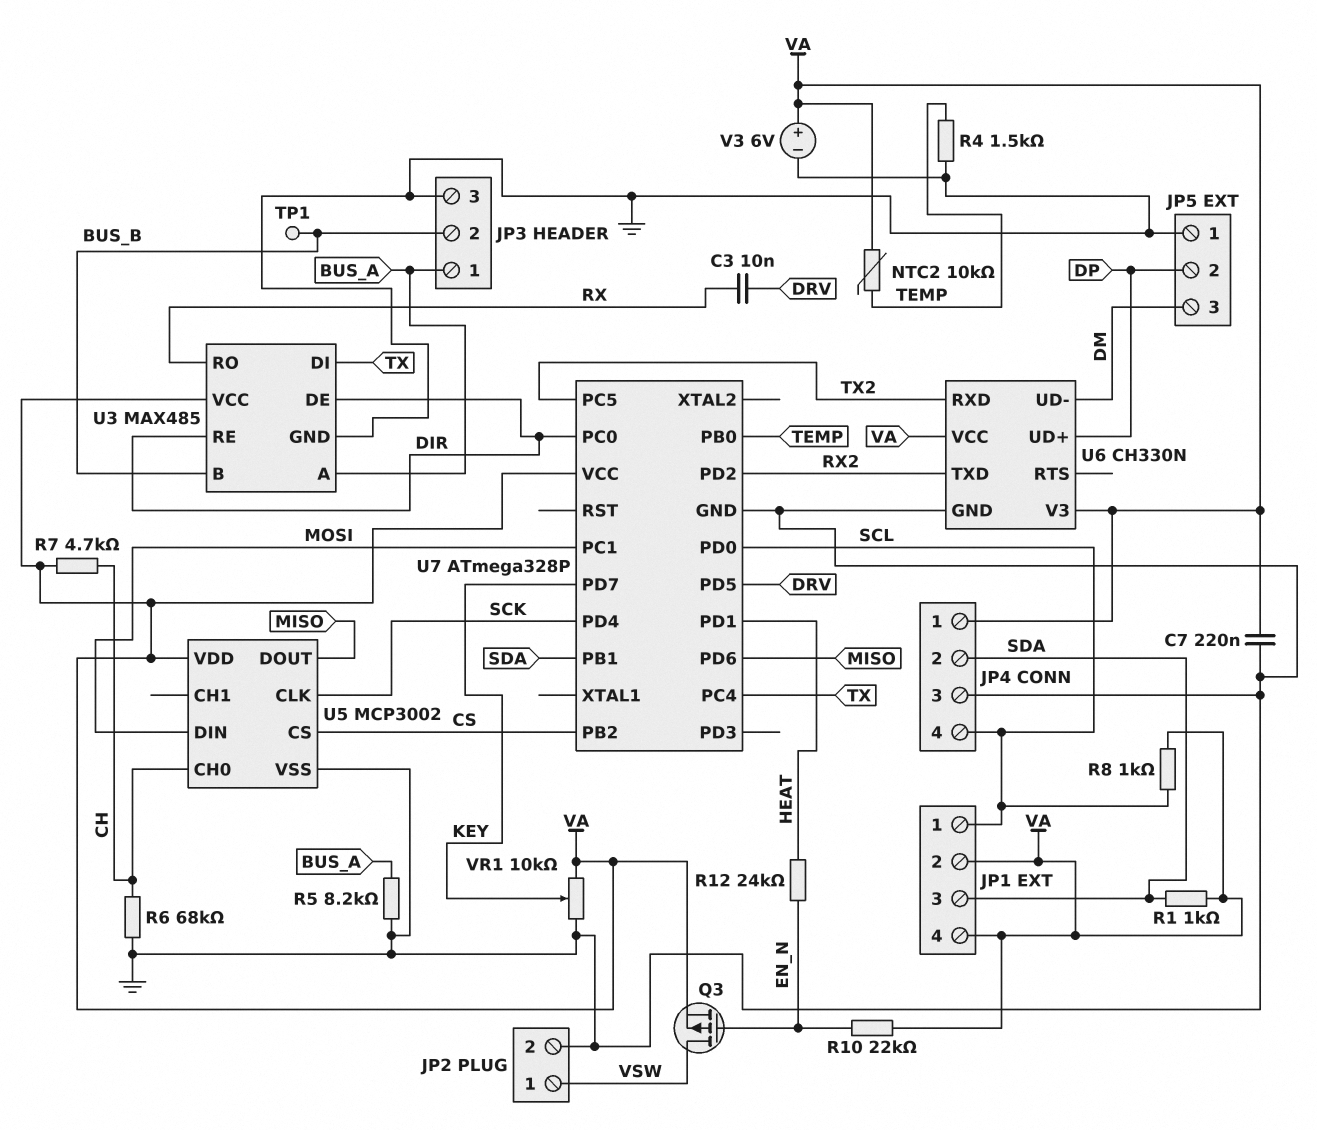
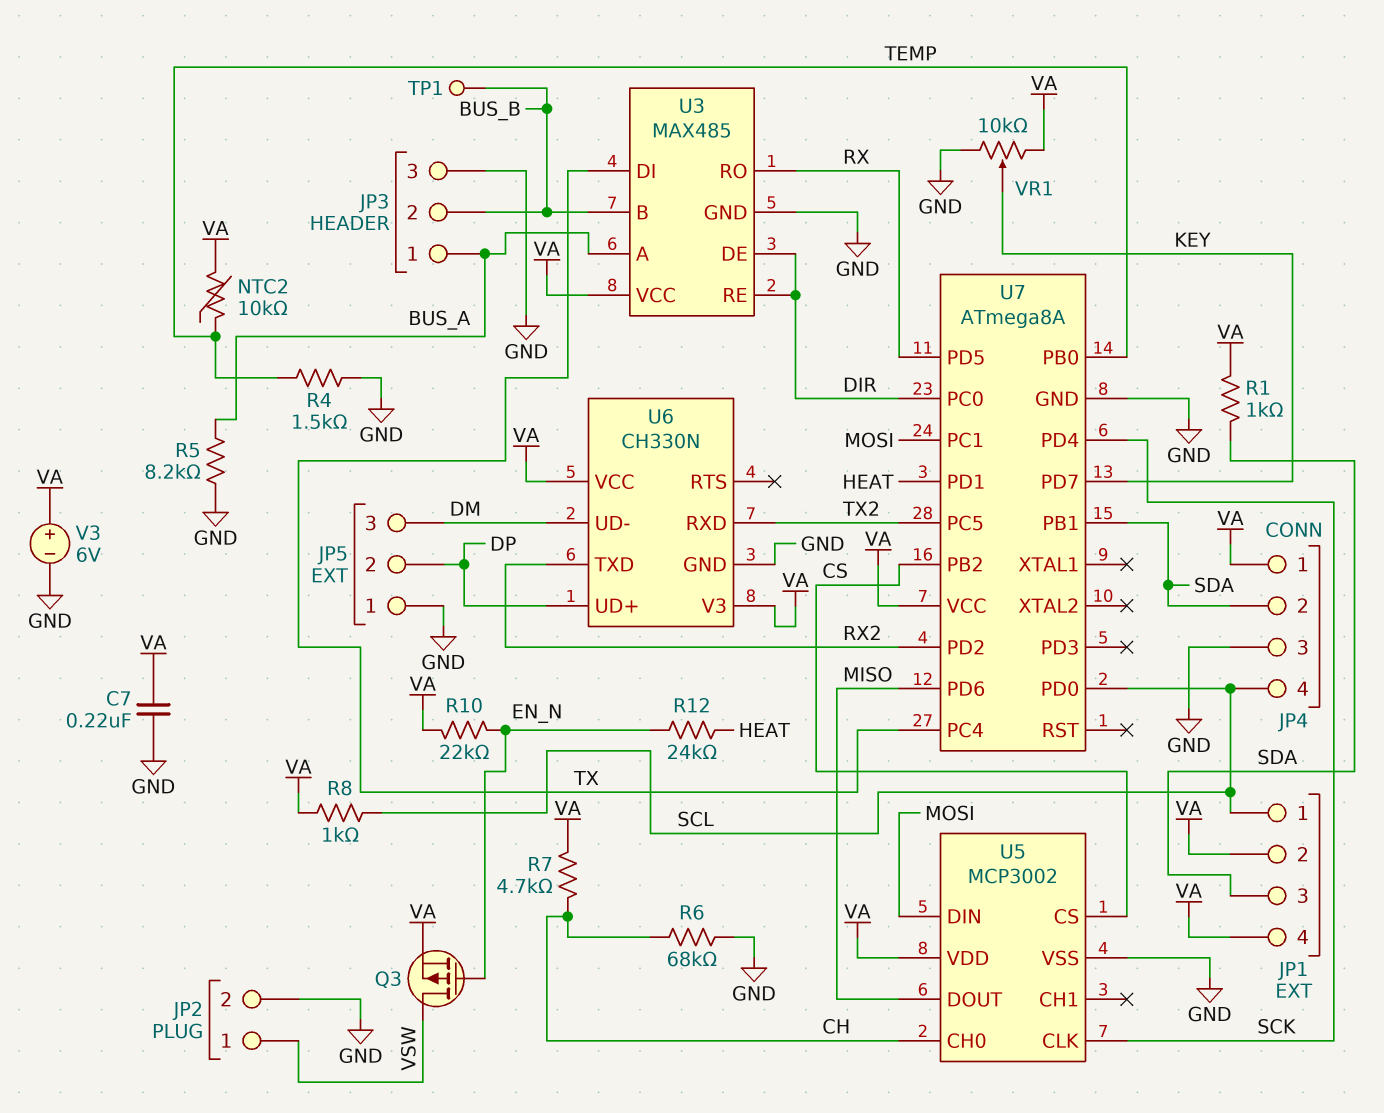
C3: 10nF (DRV, RX) -> none
U7: ATmega328P -> ATmega8A
U7 pin PD5: DRV -> RX

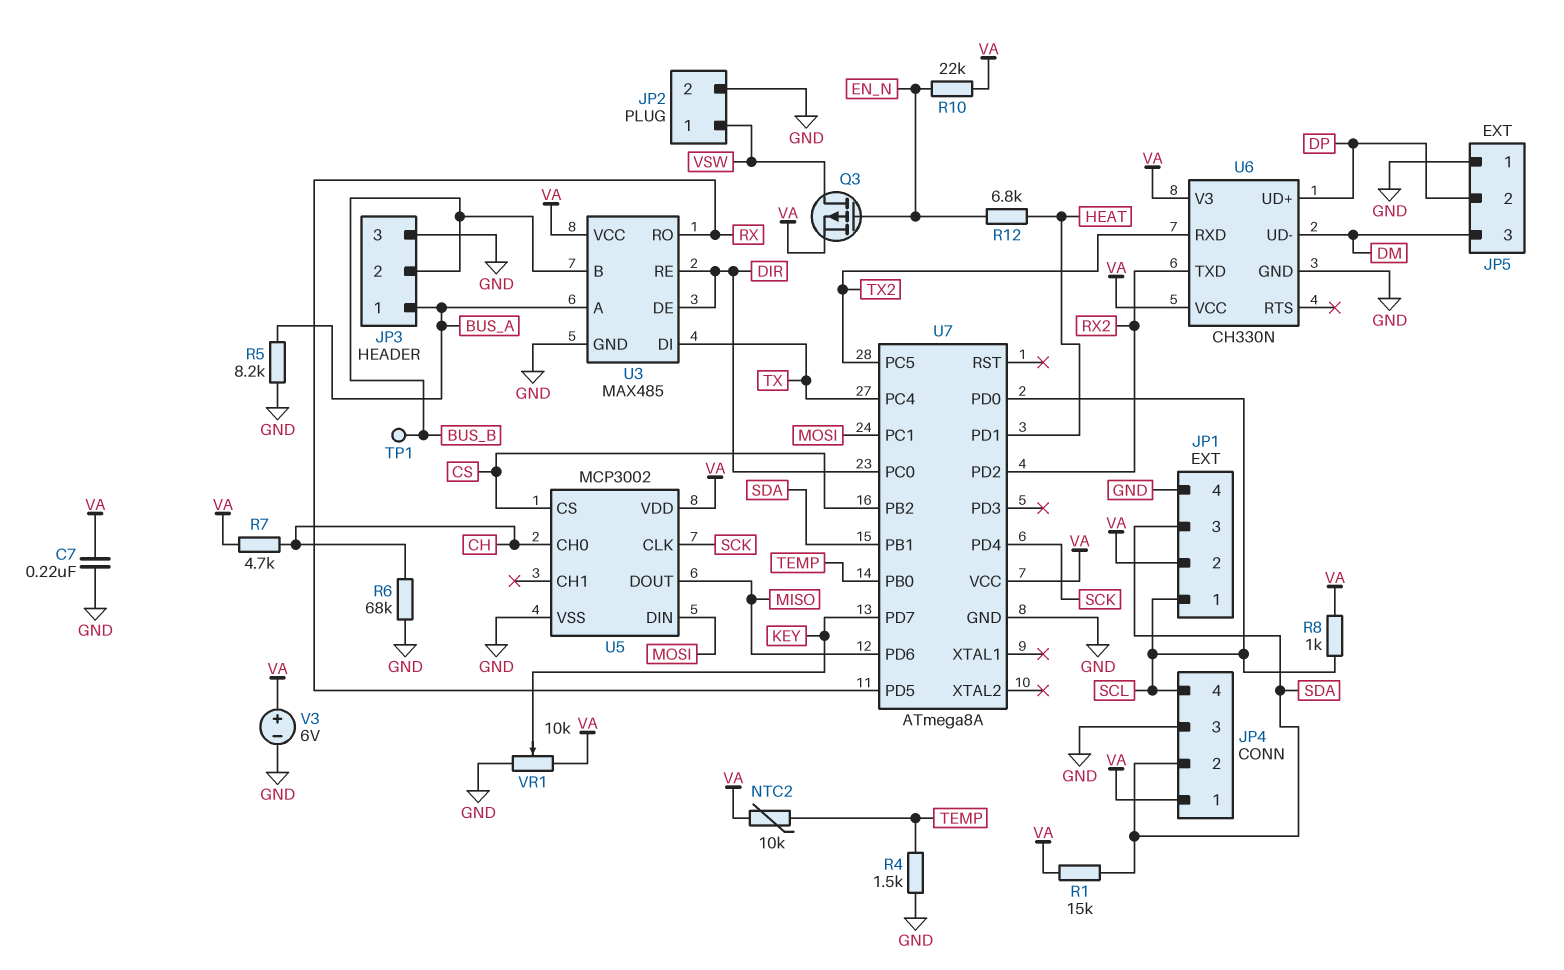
JP1 pin 4: VA -> GND
R1: 1k (SDA, VA) -> 15k (SDA, VA)
R12: 24k (EN_N, HEAT) -> 6.8k (EN_N, HEAT)

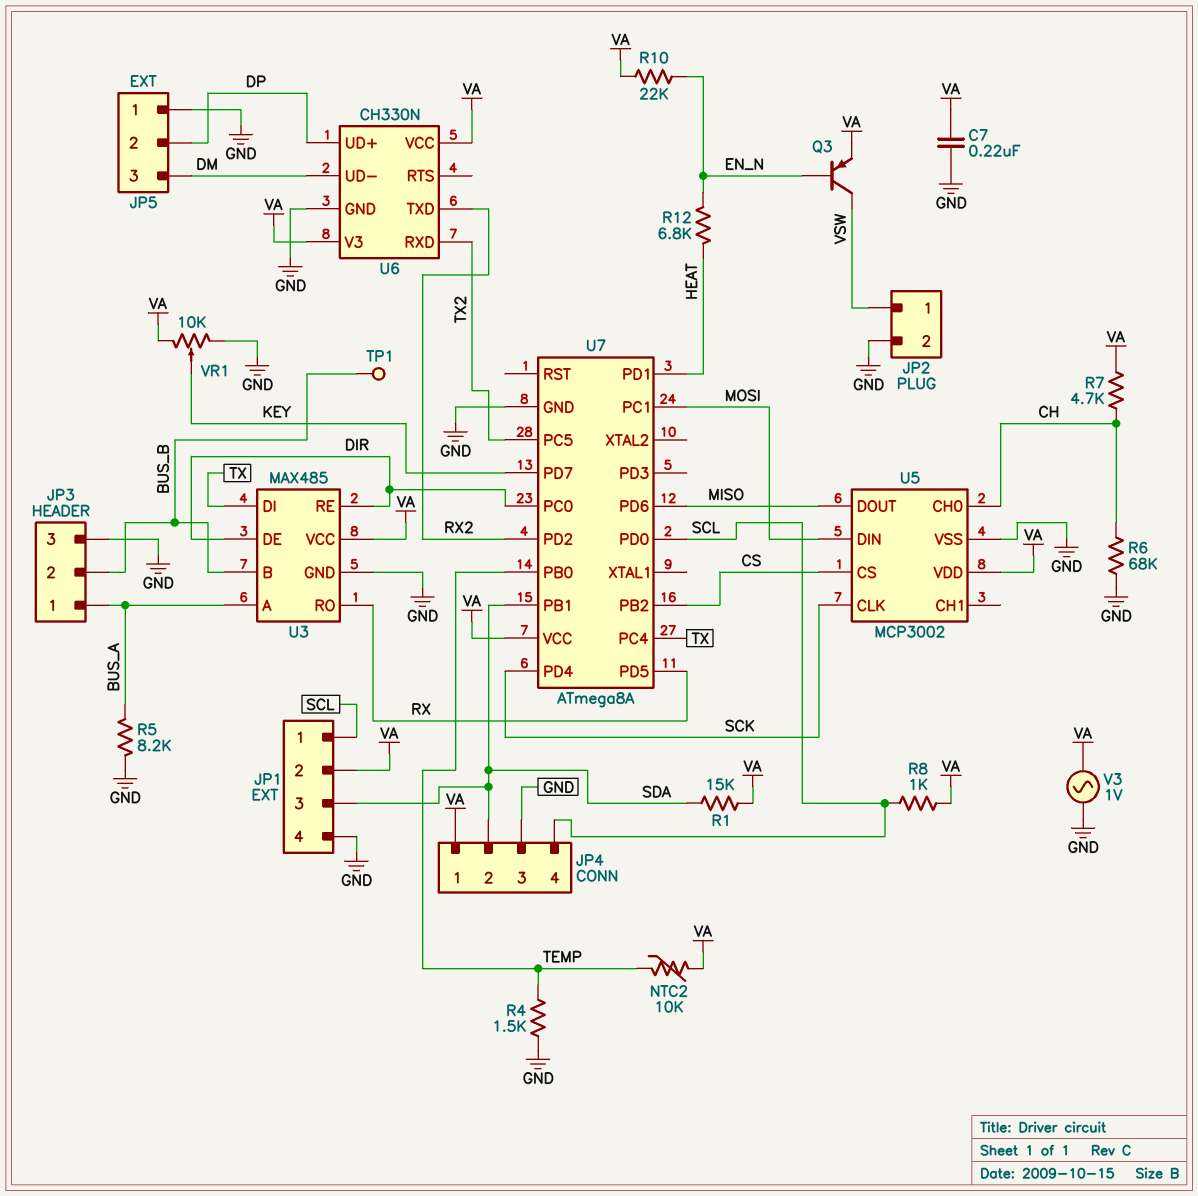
Q3: PMOS (G EN_N, D VSW, S VA) -> PNP (B EN_N, C VSW, E VA)
V3: 6V (plus VA, minus GND) -> AC 1V (GND, VA)

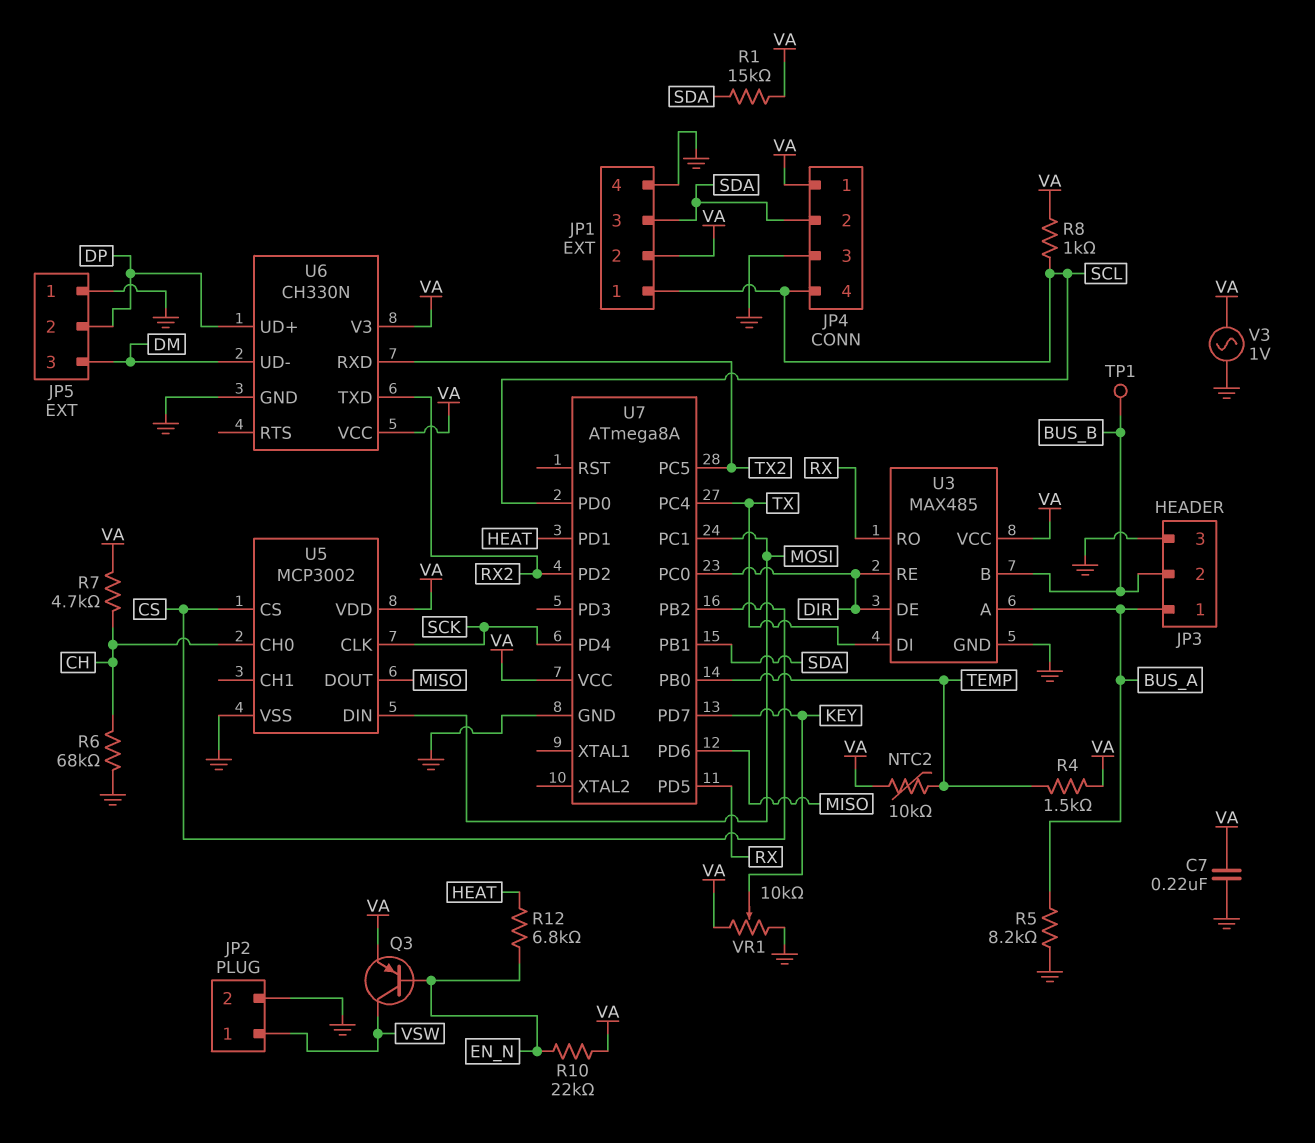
R4: 1.5k (GND, TEMP) -> 1.5k (TEMP, VA)

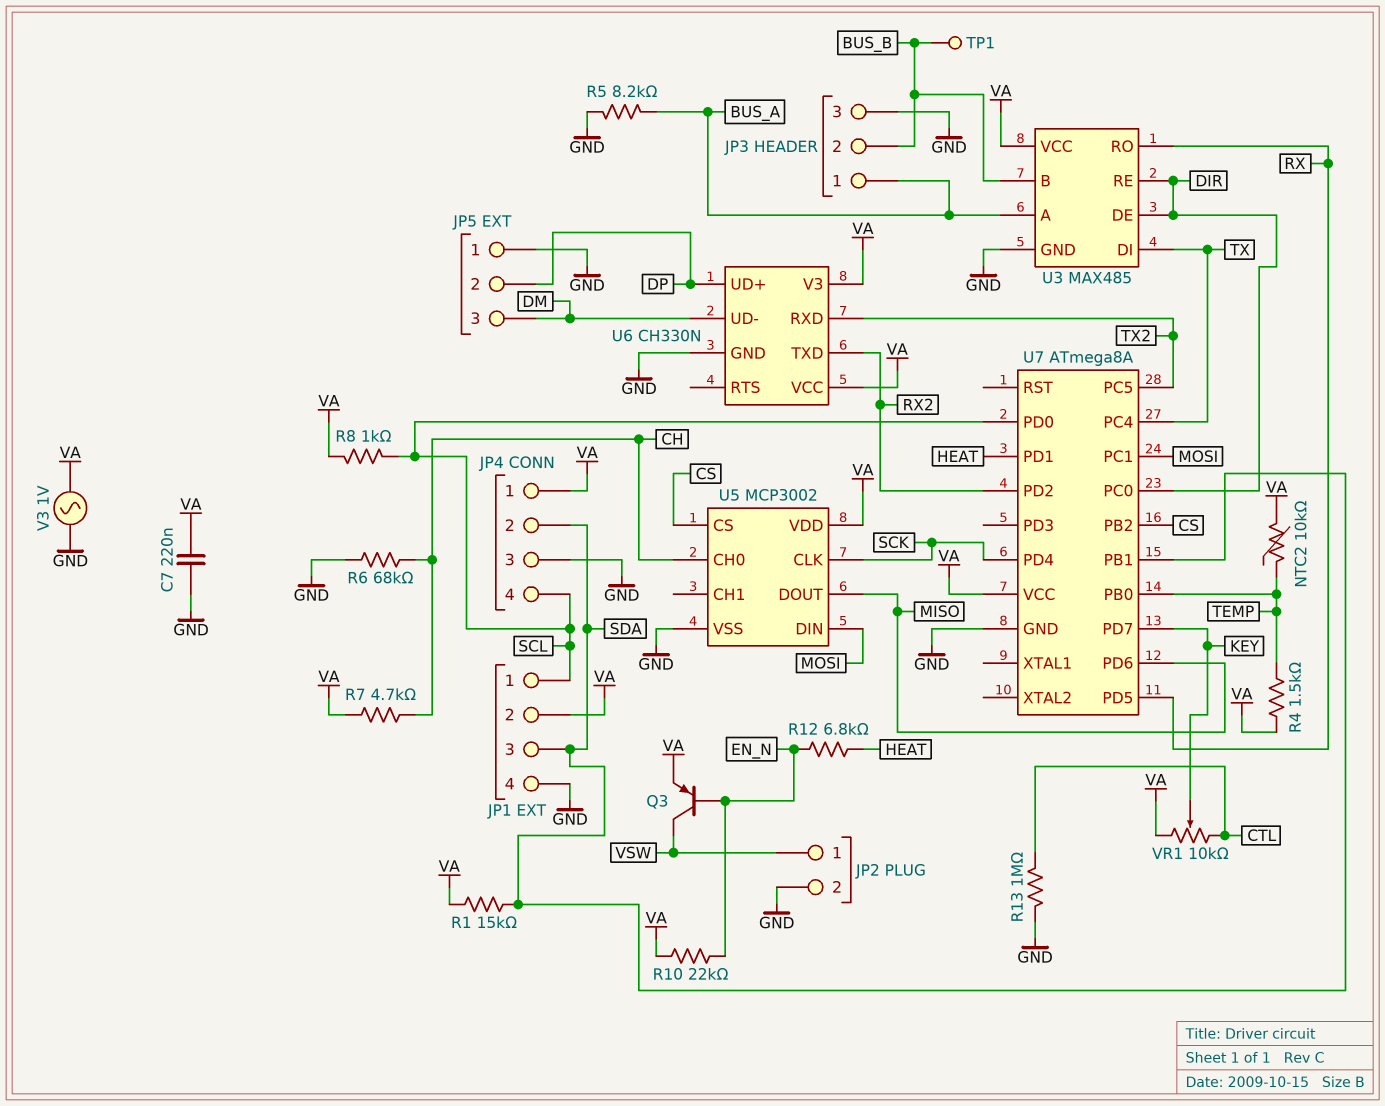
R13: none -> 1M (CTL, GND)
VR1: 10k (GND, VA, wiper KEY) -> 10k (CTL, VA, wiper KEY)

